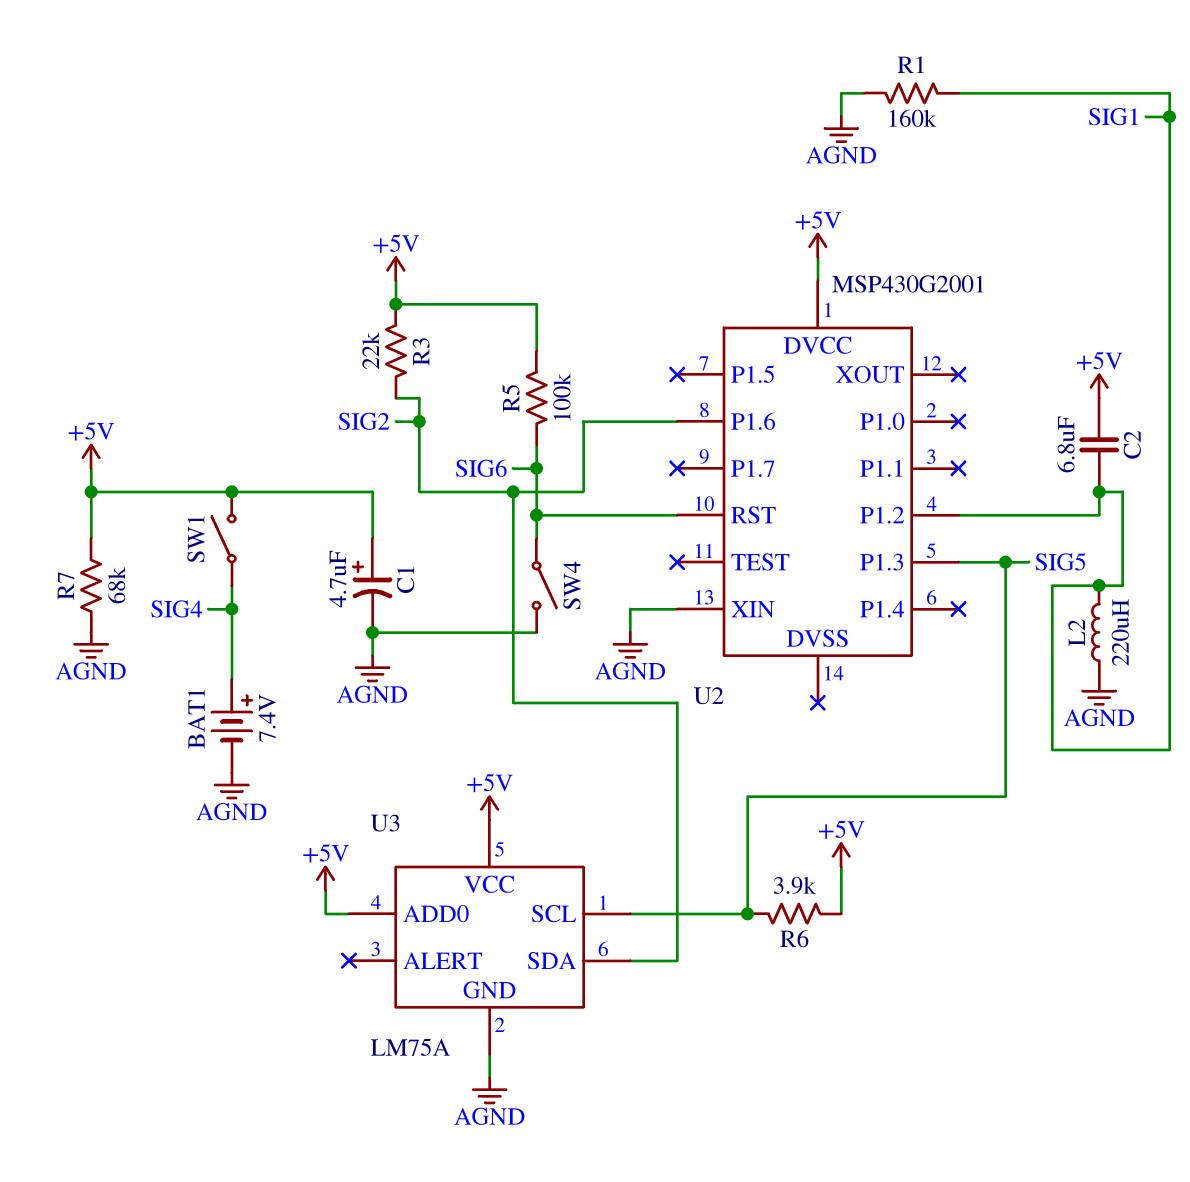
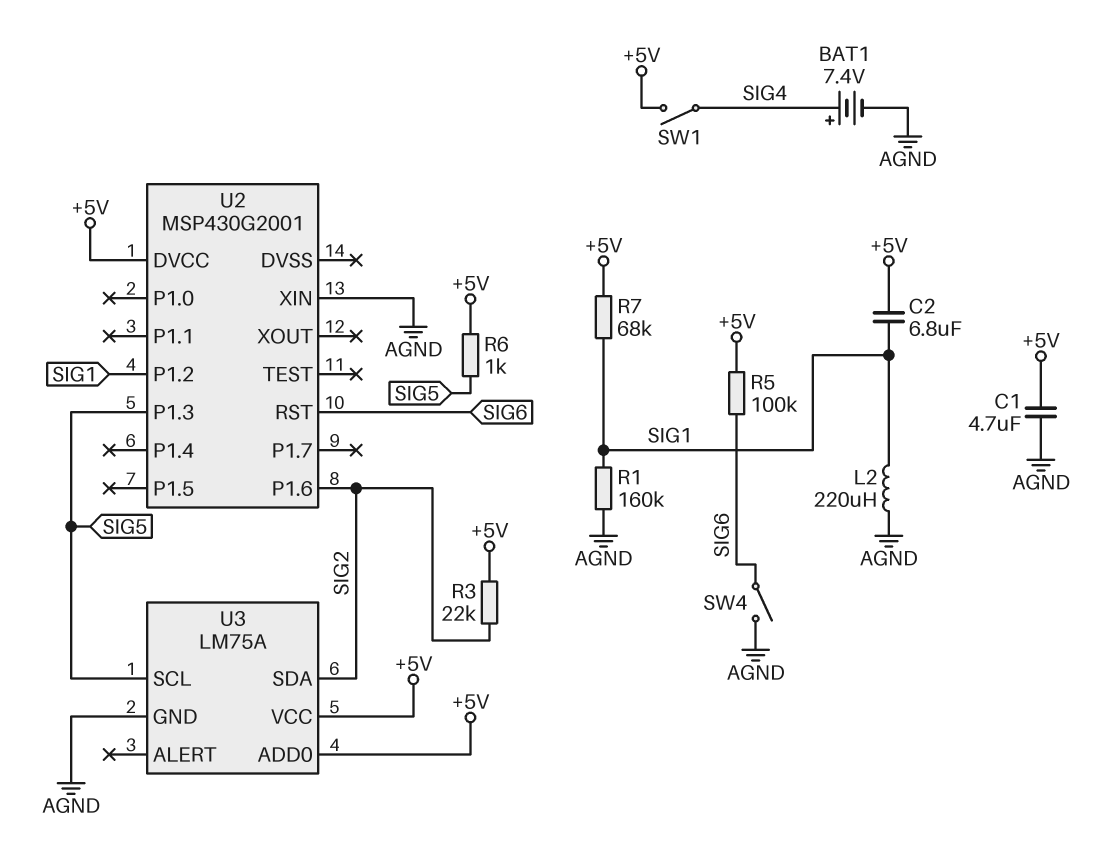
C1: 4.7uF (plus +5V, minus AGND) -> 4.7uF (+5V, AGND)
R6: 3.9k (+5V, SIG5) -> 1k (+5V, SIG5)
R7: 68k (+5V, AGND) -> 68k (+5V, SIG1)

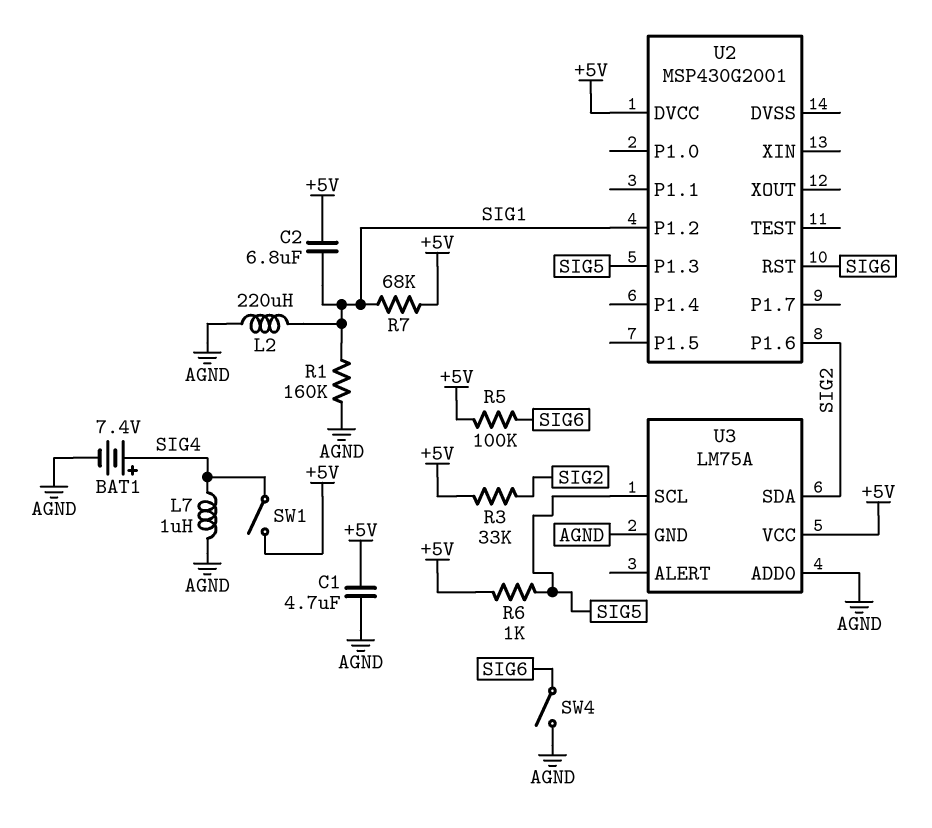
L7: none -> 1uH (AGND, SIG4)
R3: 22k (+5V, SIG2) -> 33k (+5V, SIG2)
U2 pin XIN: AGND -> none
U3 pin ADD0: +5V -> AGND

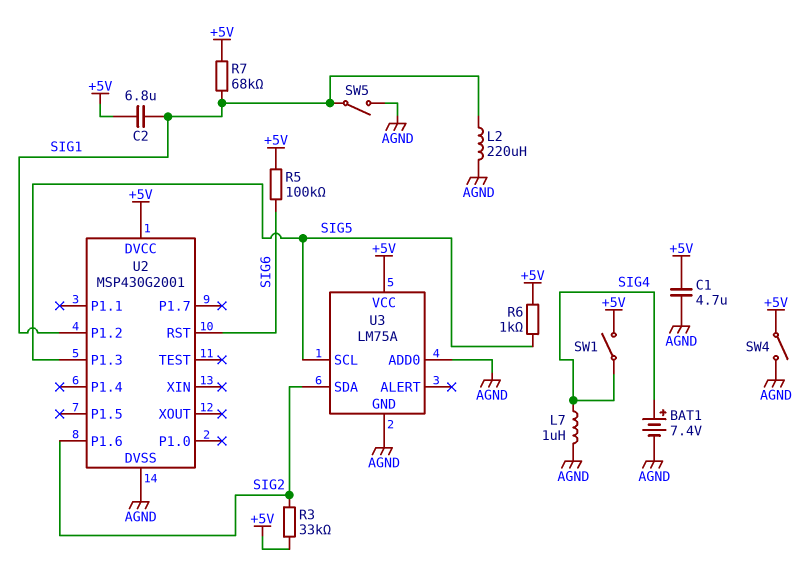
R1: 160k (AGND, SIG1) -> none
SW4: switch (AGND, SIG6) -> switch (+5V, AGND)
SW5: none -> switch (AGND, SIG1)
U2 pin DVSS: none -> AGND

